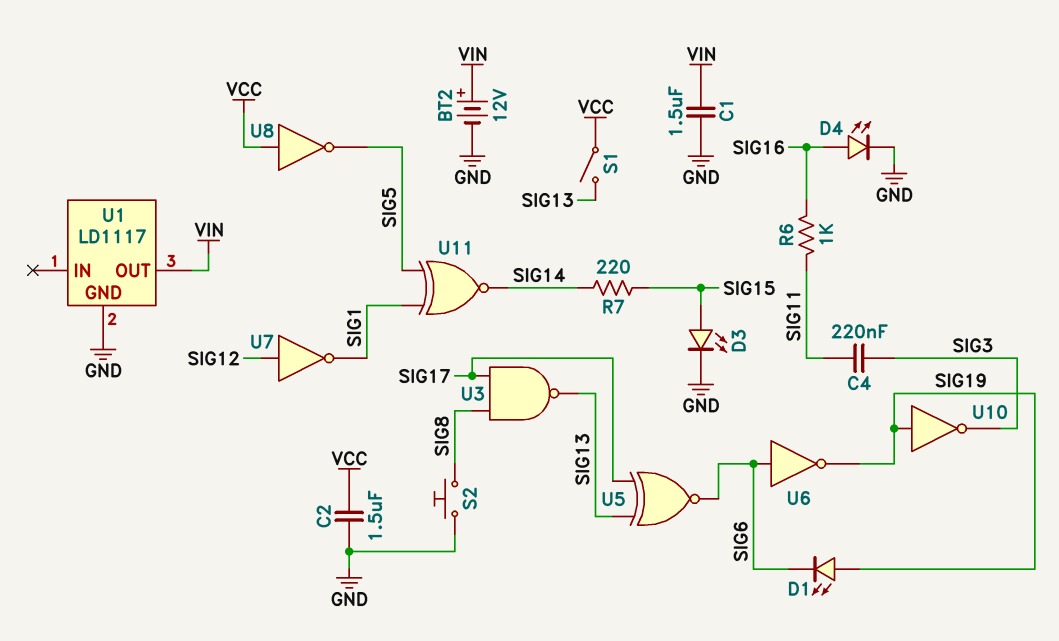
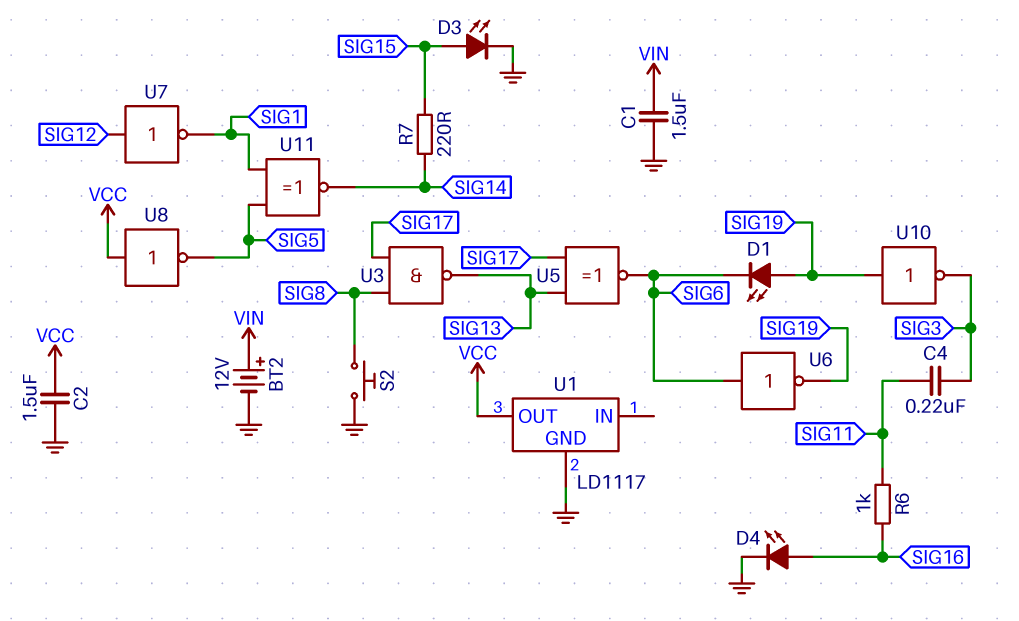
S1: switch (SIG13, VCC) -> none
U1 pin OUT: VIN -> VCC

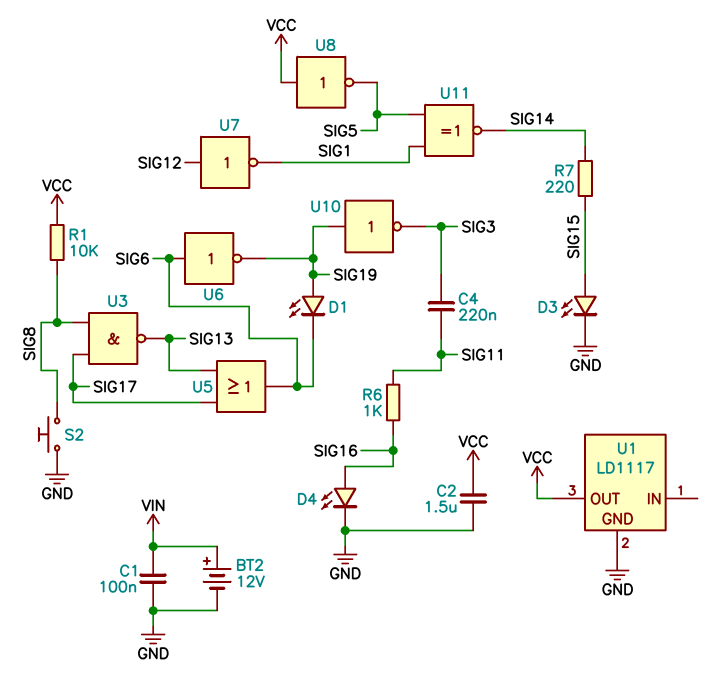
C1: 1.5uF (GND, VIN) -> 100nF (GND, VIN)
R1: none -> 10k (SIG8, VCC)
U5: XNOR (in SIG13, in SIG17, out SIG6) -> OR (in SIG13, in SIG17, out SIG6)

